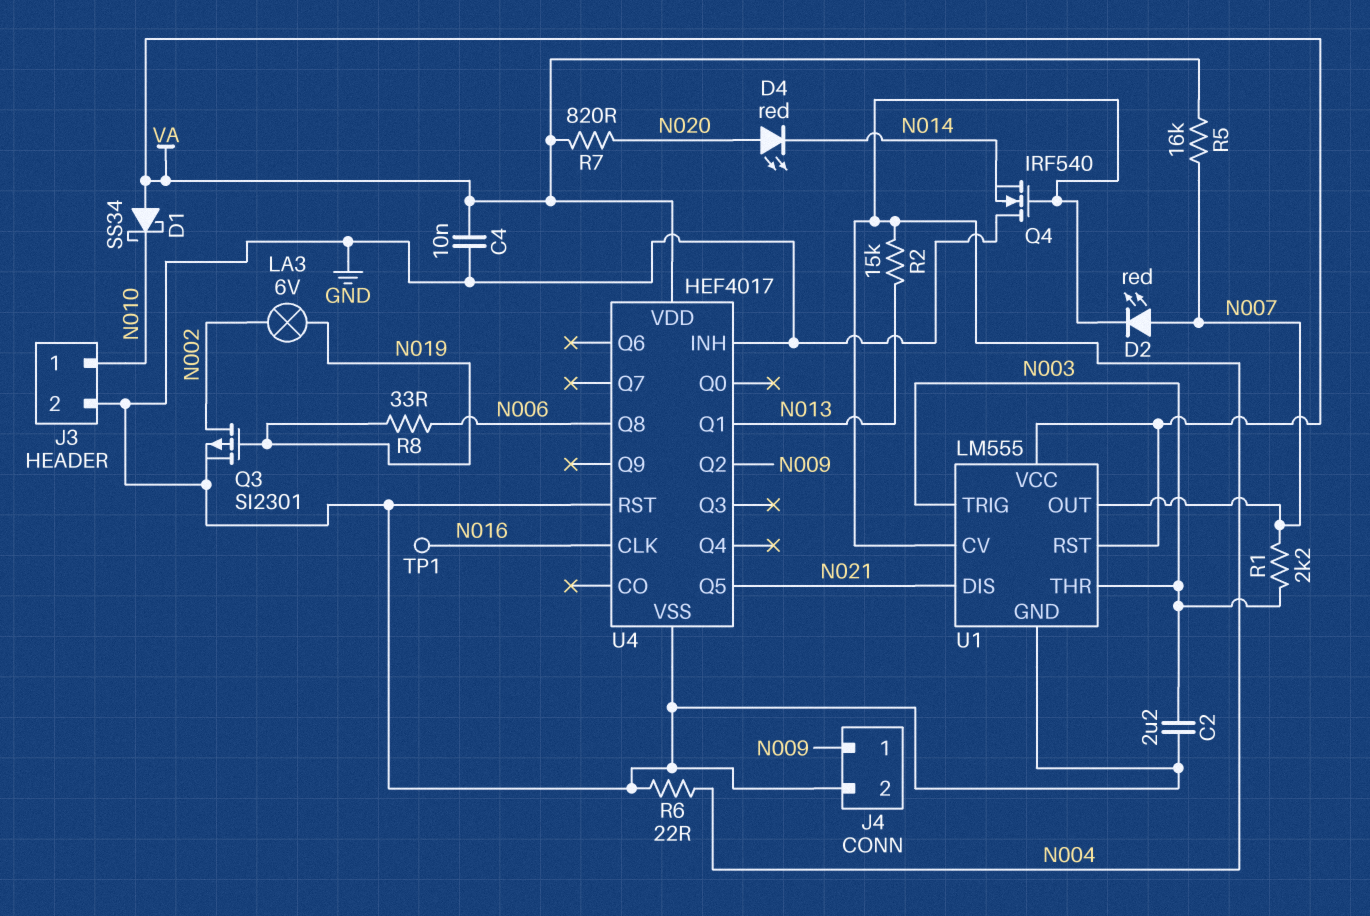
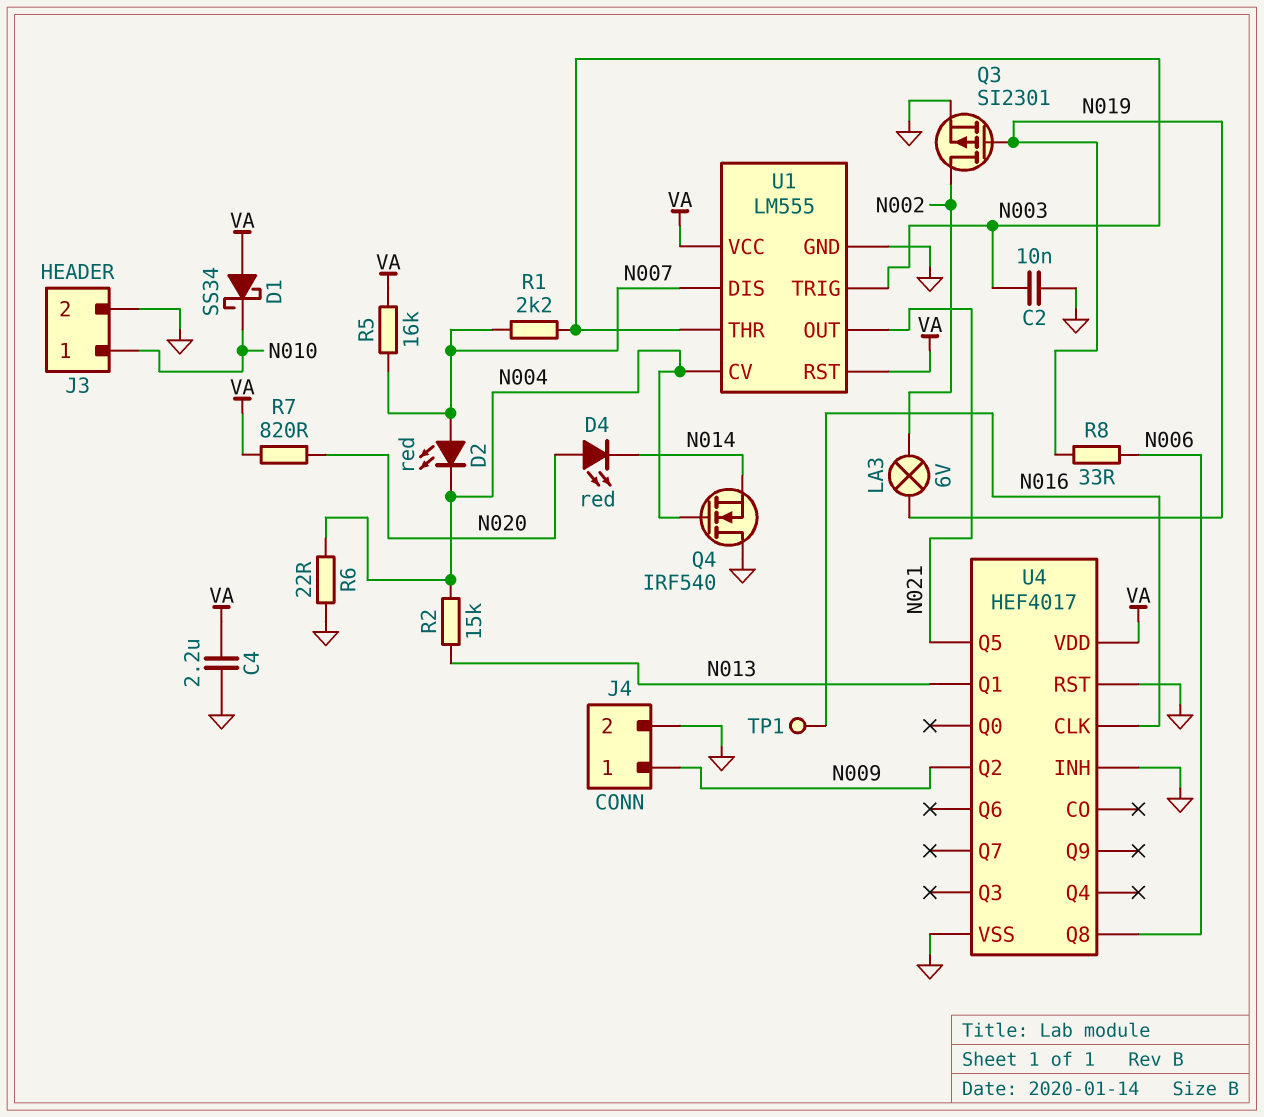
C2: 2.2uF (GND, N003) -> 10nF (GND, N003)
C4: 10nF (GND, VA) -> 2.2uF (GND, VA)
U1 pin DIS: N021 -> N007
U1 pin OUT: N007 -> N021

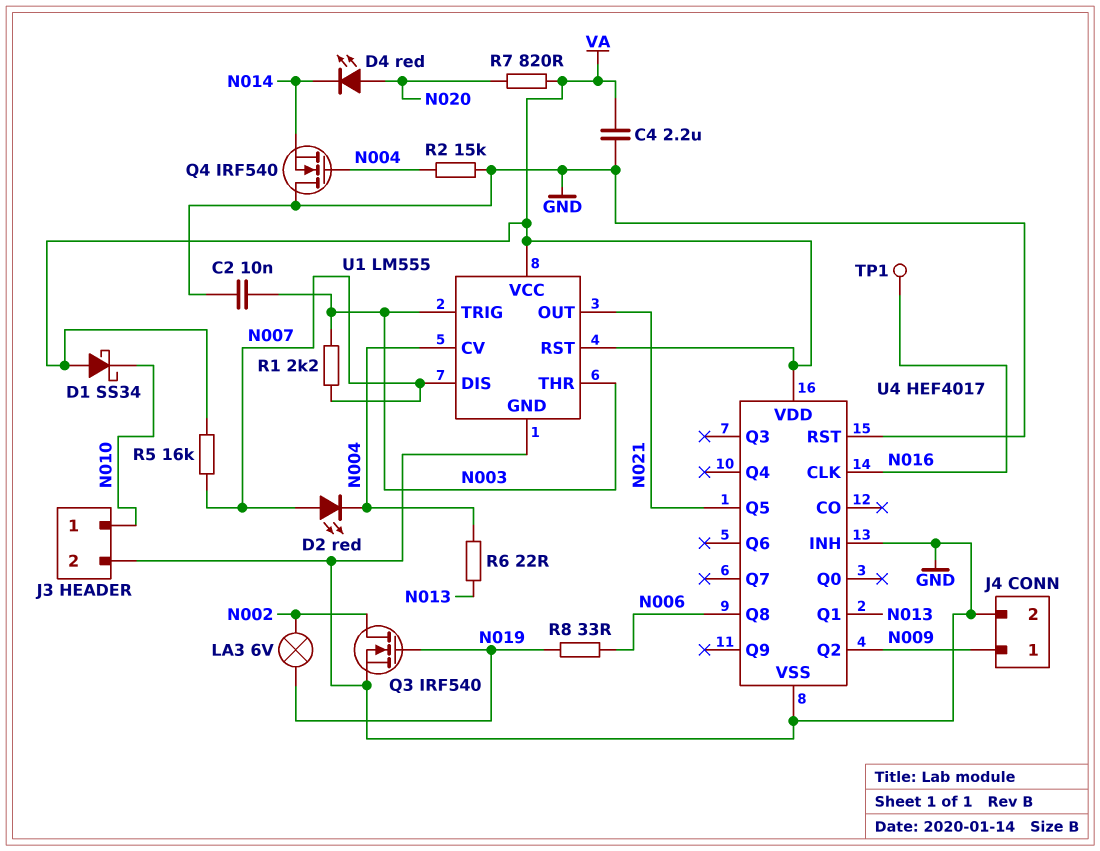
Q3: PMOS SI2301 (G N019, D N002, S GND) -> NMOS IRF540 (G N019, D N002, S GND)
R2: 15k (N004, N013) -> 15k (GND, N004)
R6: 22 (GND, N004) -> 22 (N004, N013)

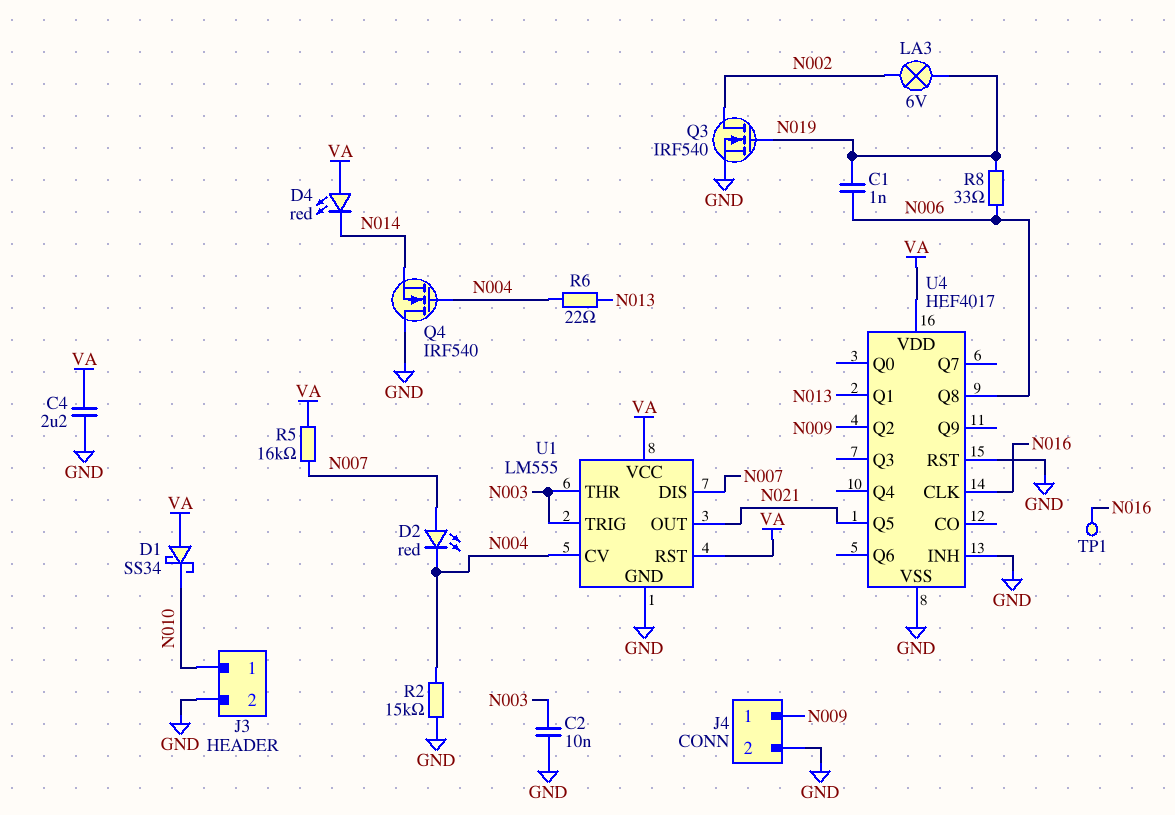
C1: none -> 1nF (N006, N019)
D4: LED red (A N020, K N014) -> LED red (A VA, K N014)
R1: 2.2k (N003, N007) -> none
R7: 820 (N020, VA) -> none

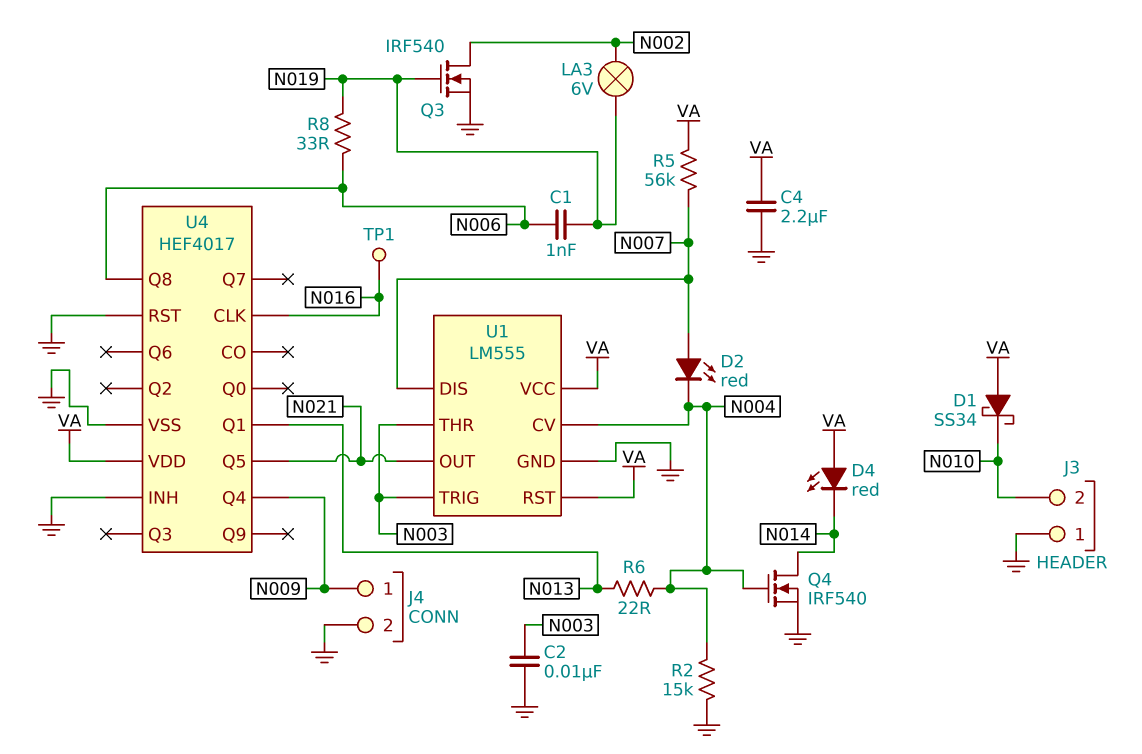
J3 pin 1: N010 -> GND
J3 pin 2: GND -> N010
Q4: NMOS IRF540 (G N004, D GND, S N014) -> NMOS IRF540 (G N004, D N014, S GND)
R5: 16k (N007, VA) -> 56k (N007, VA)
U4 pin Q2: N009 -> none
U4 pin Q4: none -> N009

